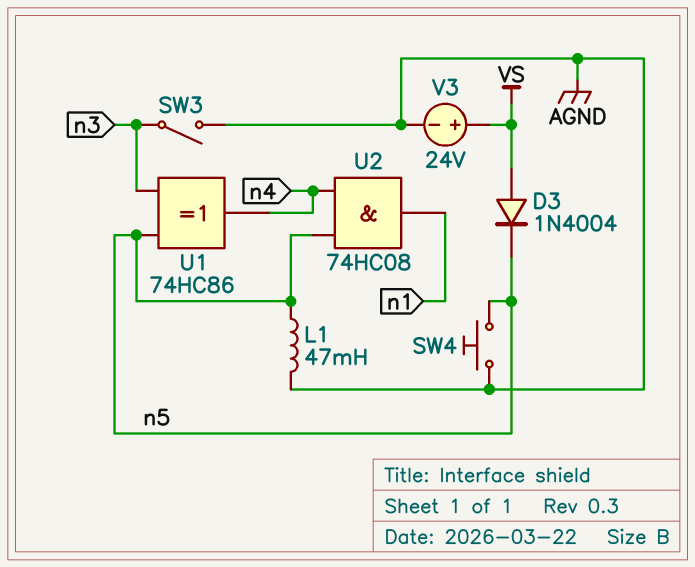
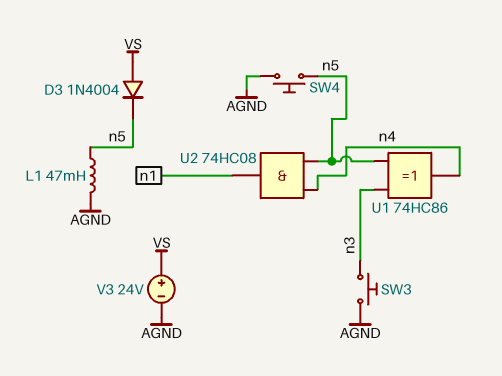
SW3: switch (AGND, n3) -> button (AGND, n3)

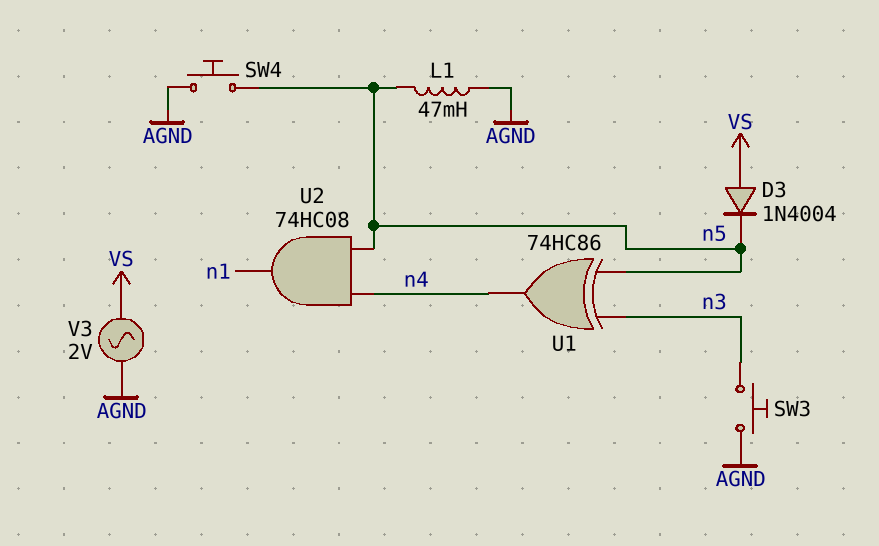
V3: 24V (plus VS, minus AGND) -> AC 2V (AGND, VS)

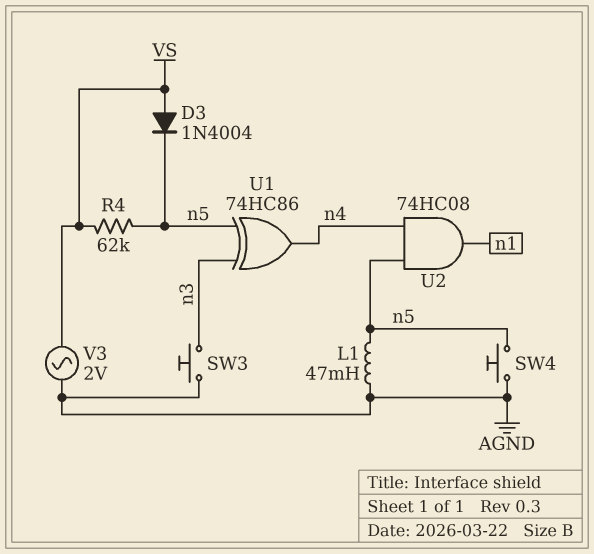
R4: none -> 62k (VS, n5)

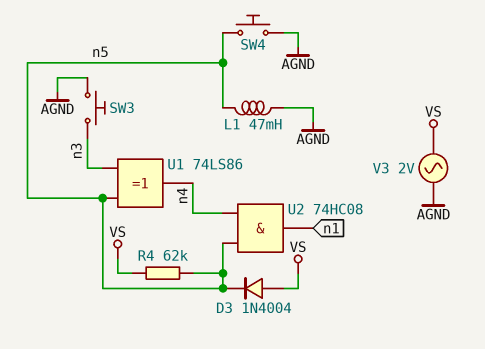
U1: XOR 74HC86 (in n3, in n5, out n4) -> XOR 74LS86 (in n3, in n5, out n4)

